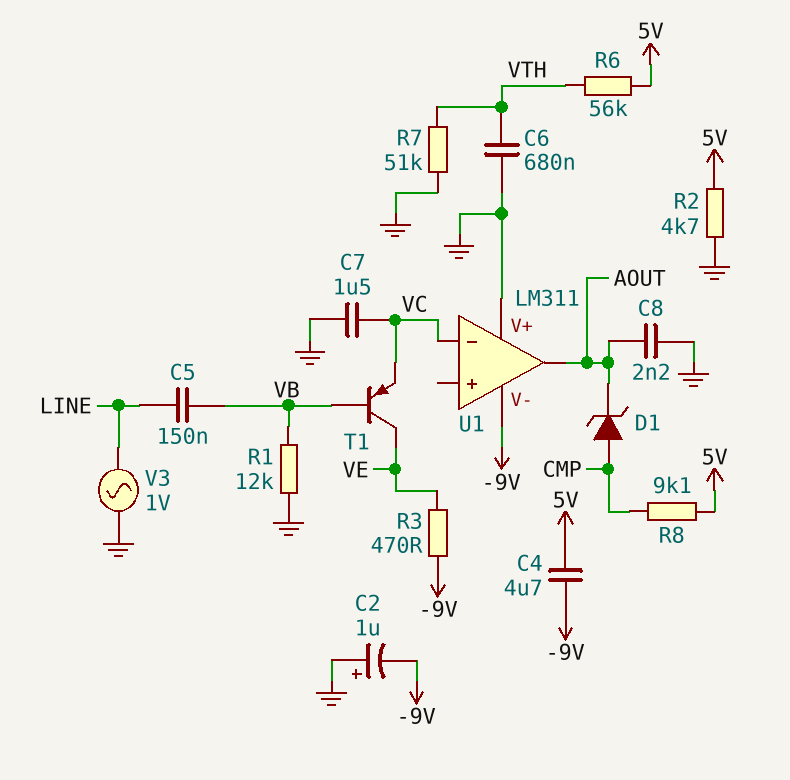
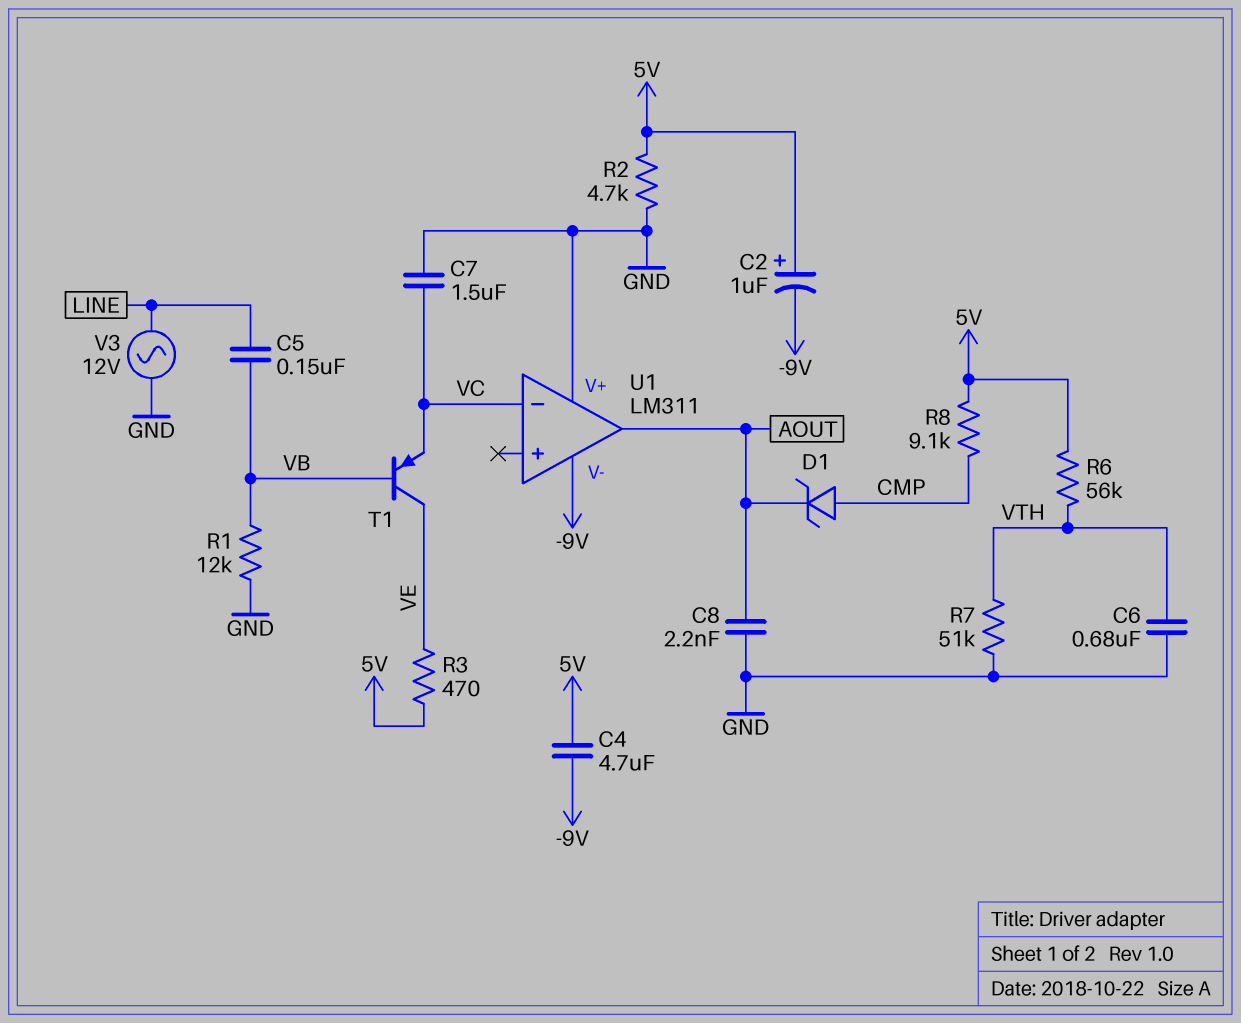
C2: 1uF (plus GND, minus -9V) -> 1uF (plus 5V, minus -9V)
R3: 470 (-9V, VE) -> 470 (5V, VE)
V3: AC 1V (GND, LINE) -> AC 12V (GND, LINE)

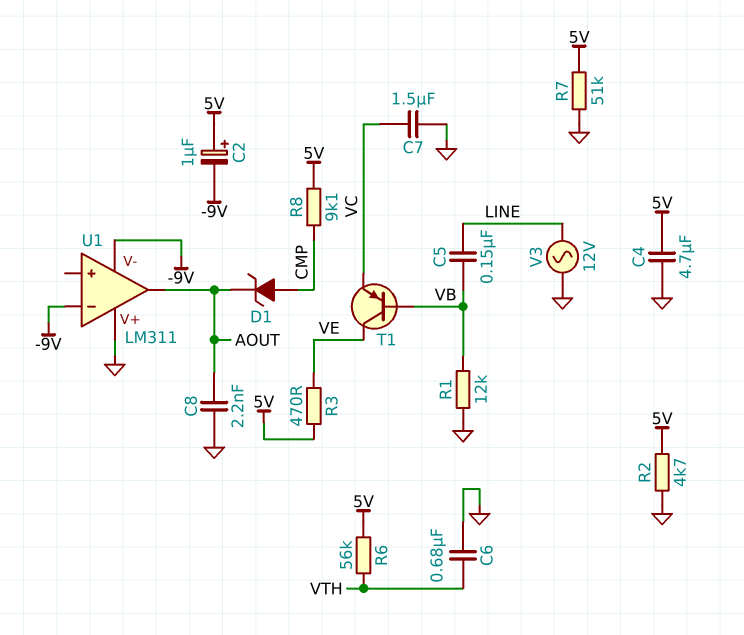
C4: 4.7uF (-9V, 5V) -> 4.7uF (5V, GND)
R7: 51k (GND, VTH) -> 51k (5V, GND)
U1 pin in-: VC -> -9V

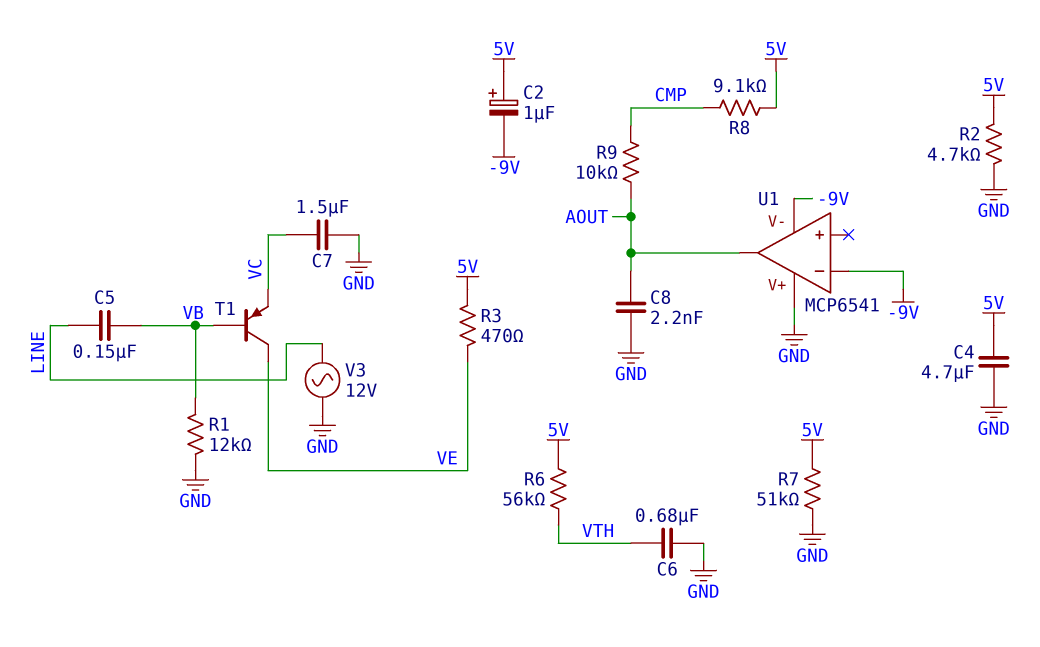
D1: zener (A CMP, K AOUT) -> none
R9: none -> 10k (AOUT, CMP)
U1: LM311 -> MCP6541

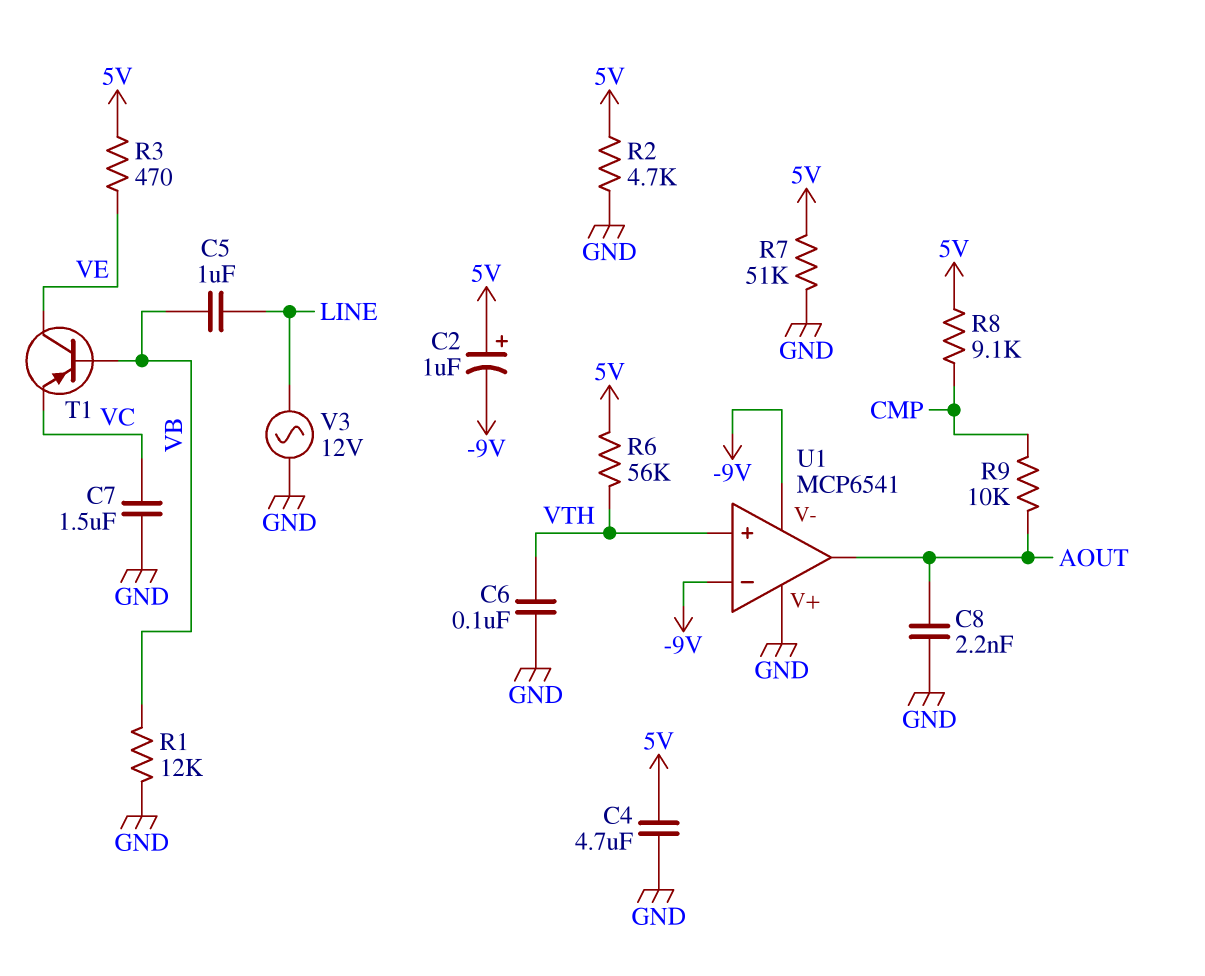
C5: 150nF (LINE, VB) -> 1uF (LINE, VB)
C6: 680nF (GND, VTH) -> 100nF (GND, VTH)
U1 pin in+: none -> VTH

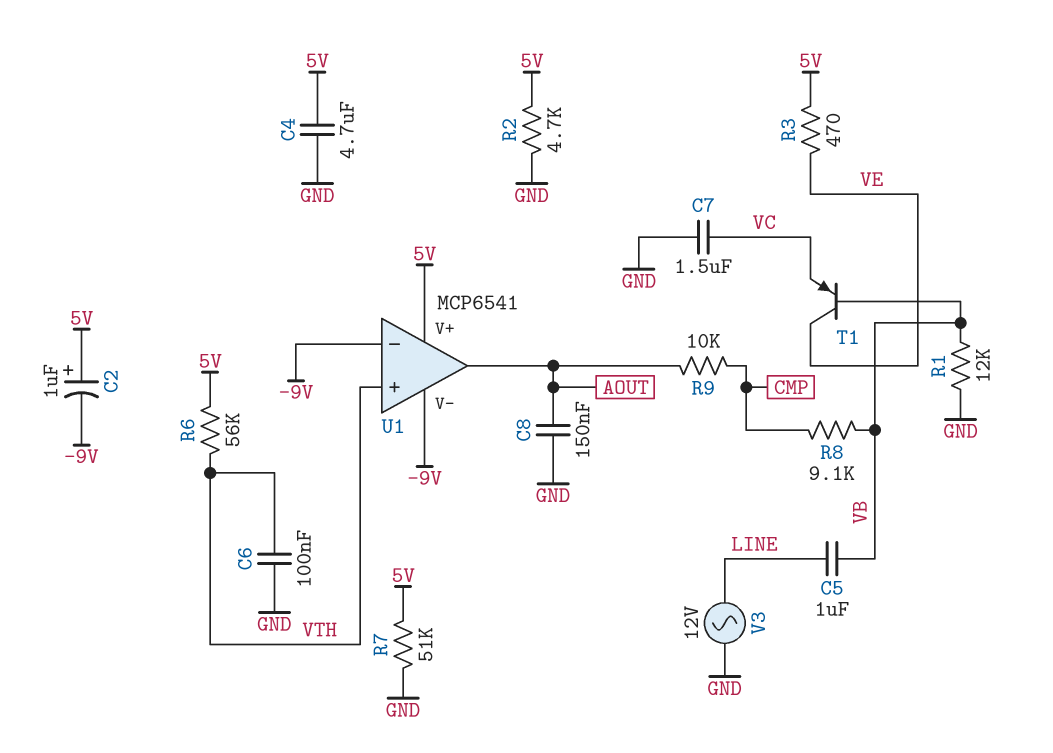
C8: 2.2nF (AOUT, GND) -> 150nF (AOUT, GND)
R8: 9.1k (5V, CMP) -> 9.1k (CMP, VB)
U1 pin V+: GND -> 5V

